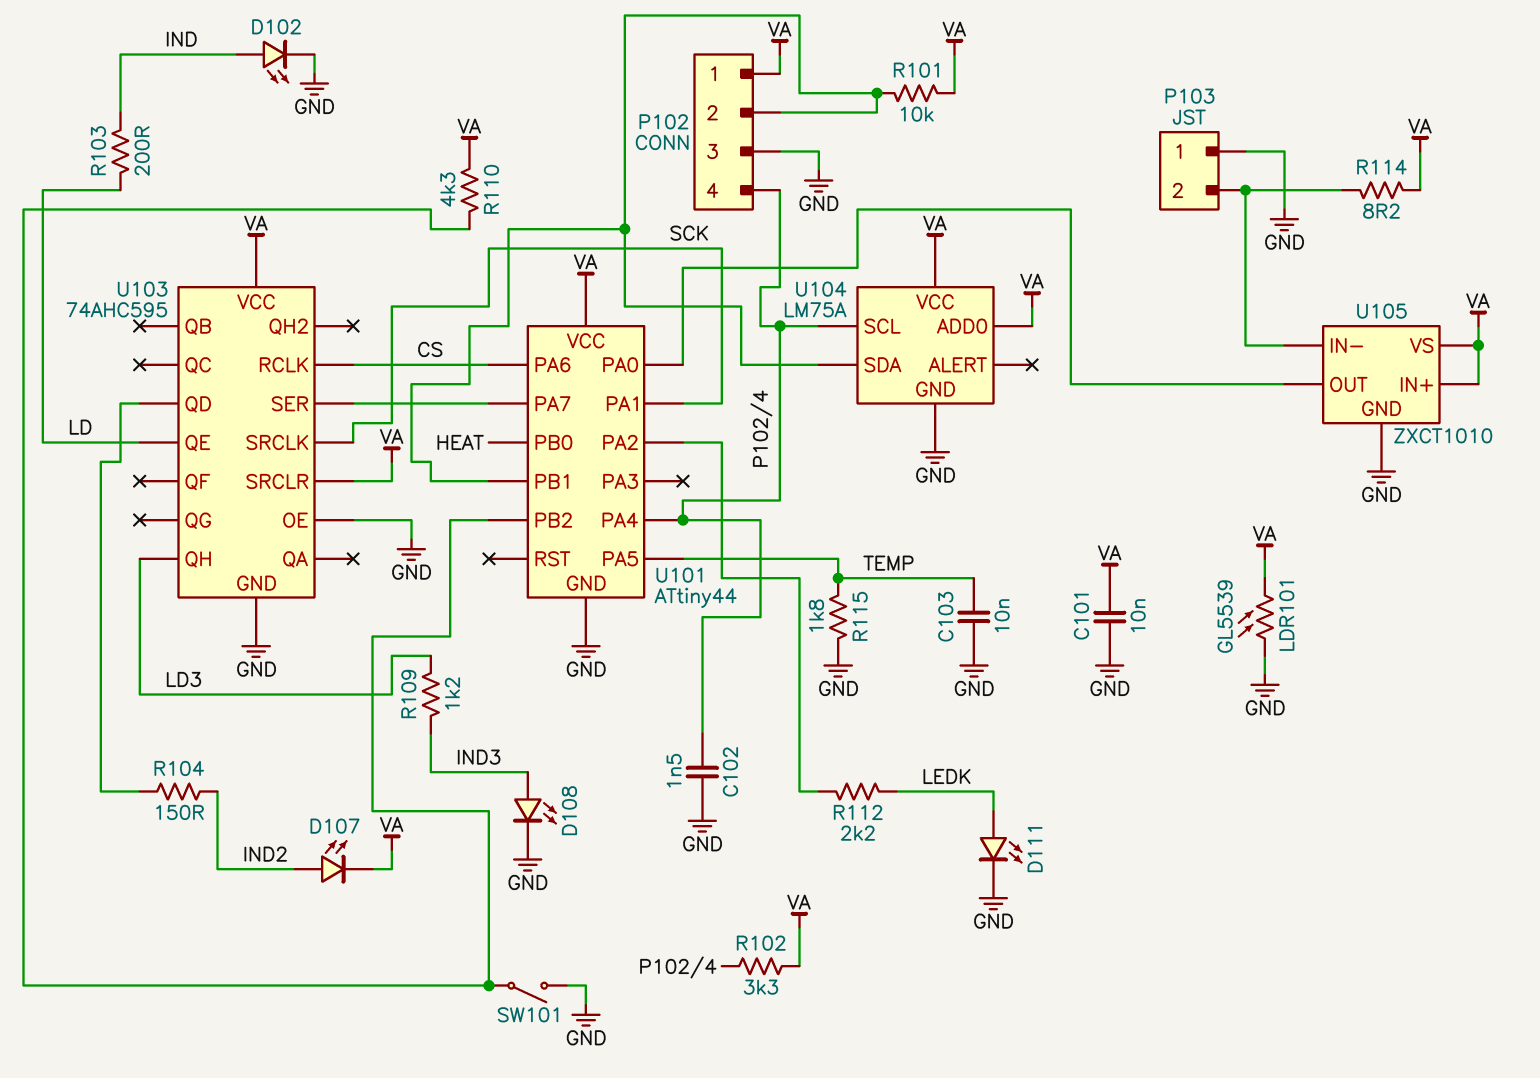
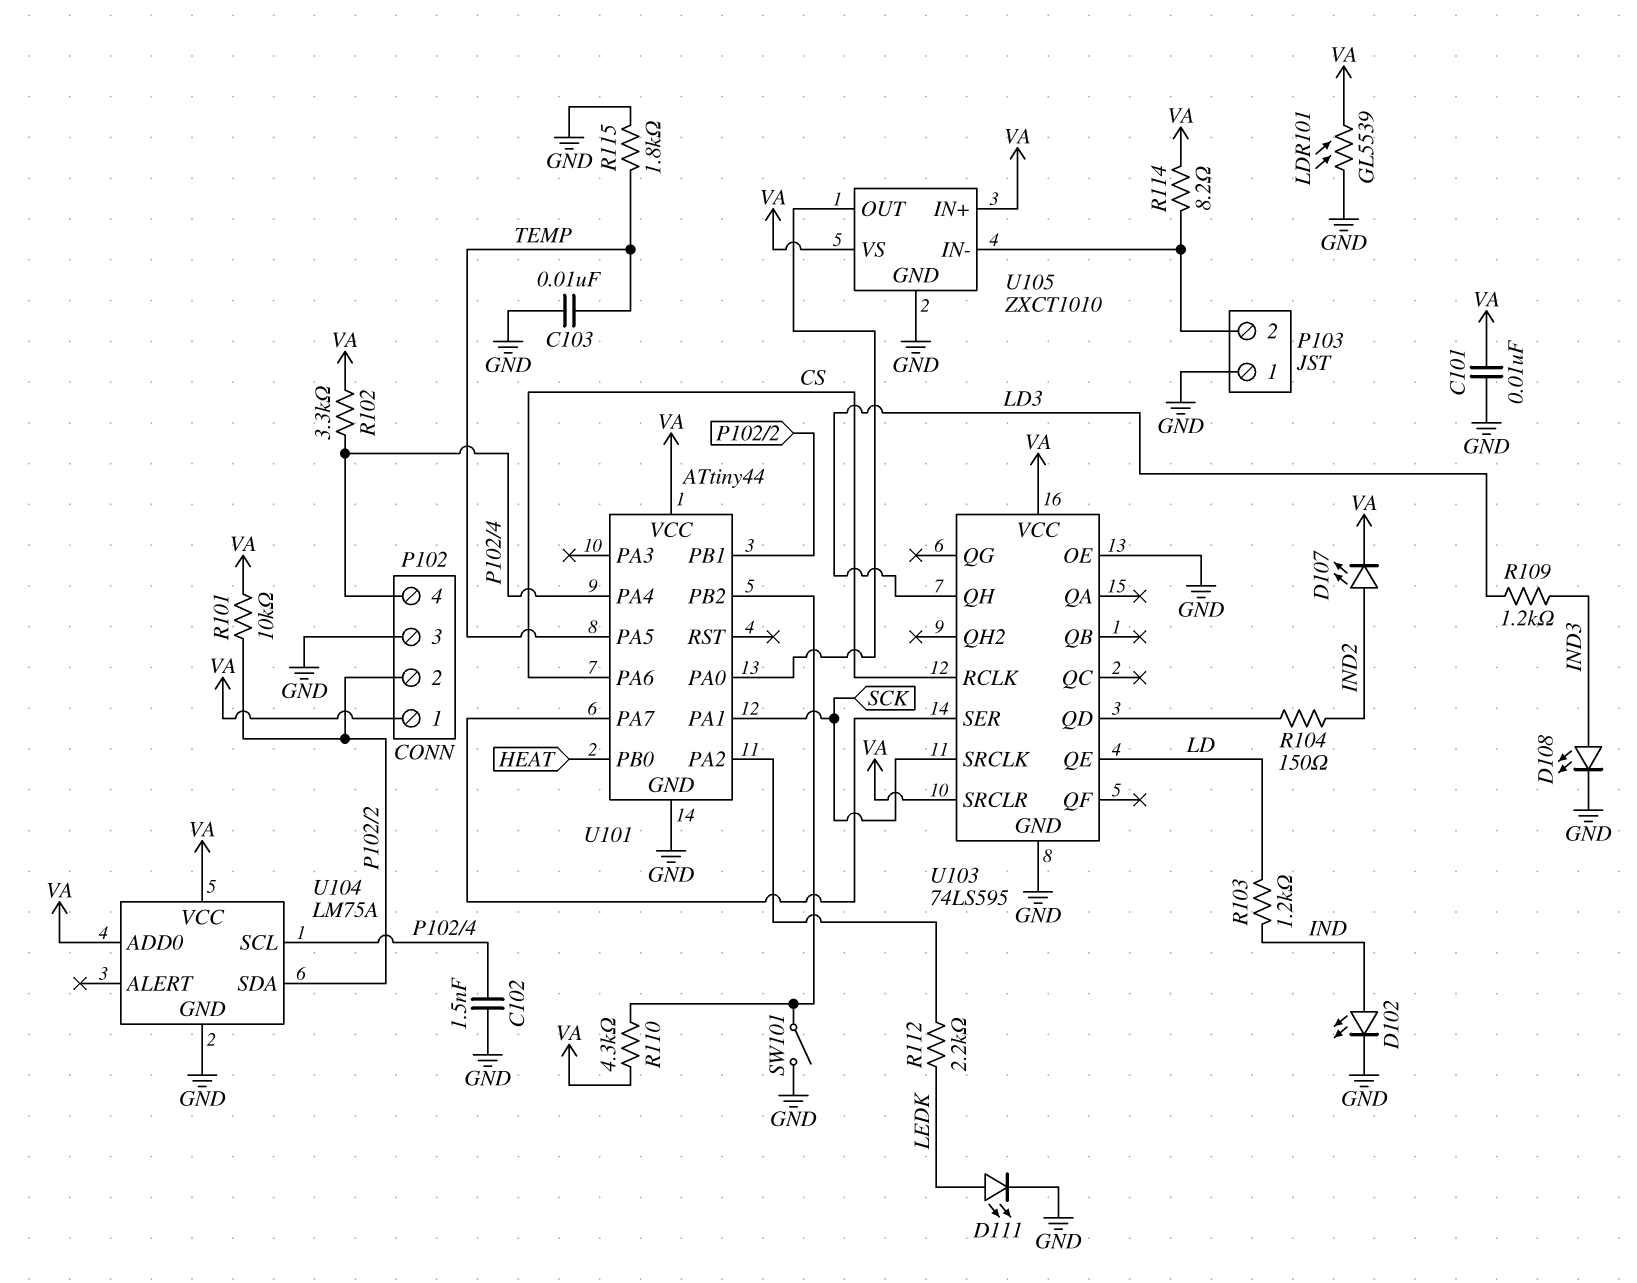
R103: 200 (IND, LD) -> 1.2k (IND, LD)
U103: 74AHC595 -> 74LS595

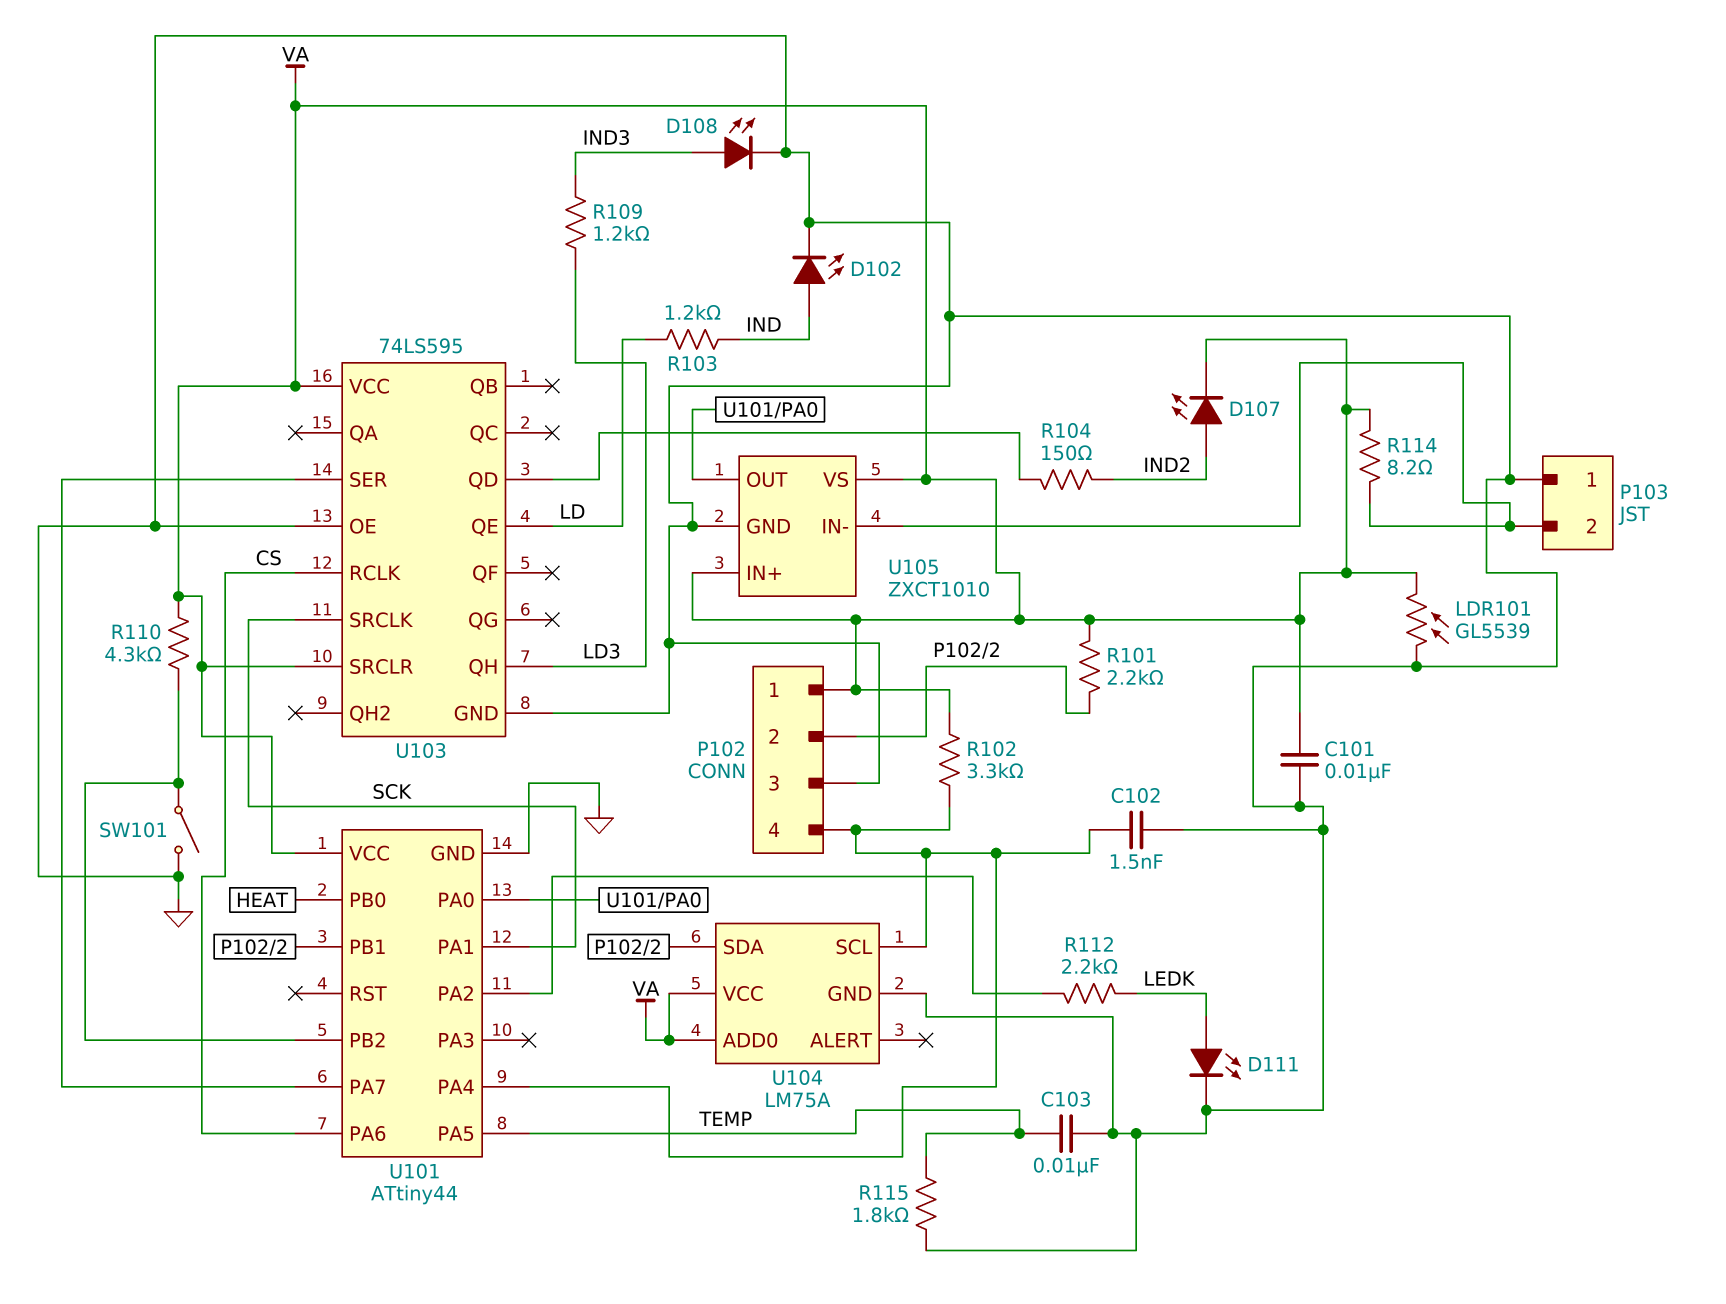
R101: 10k (P102/2, VA) -> 2.2k (P102/2, VA)

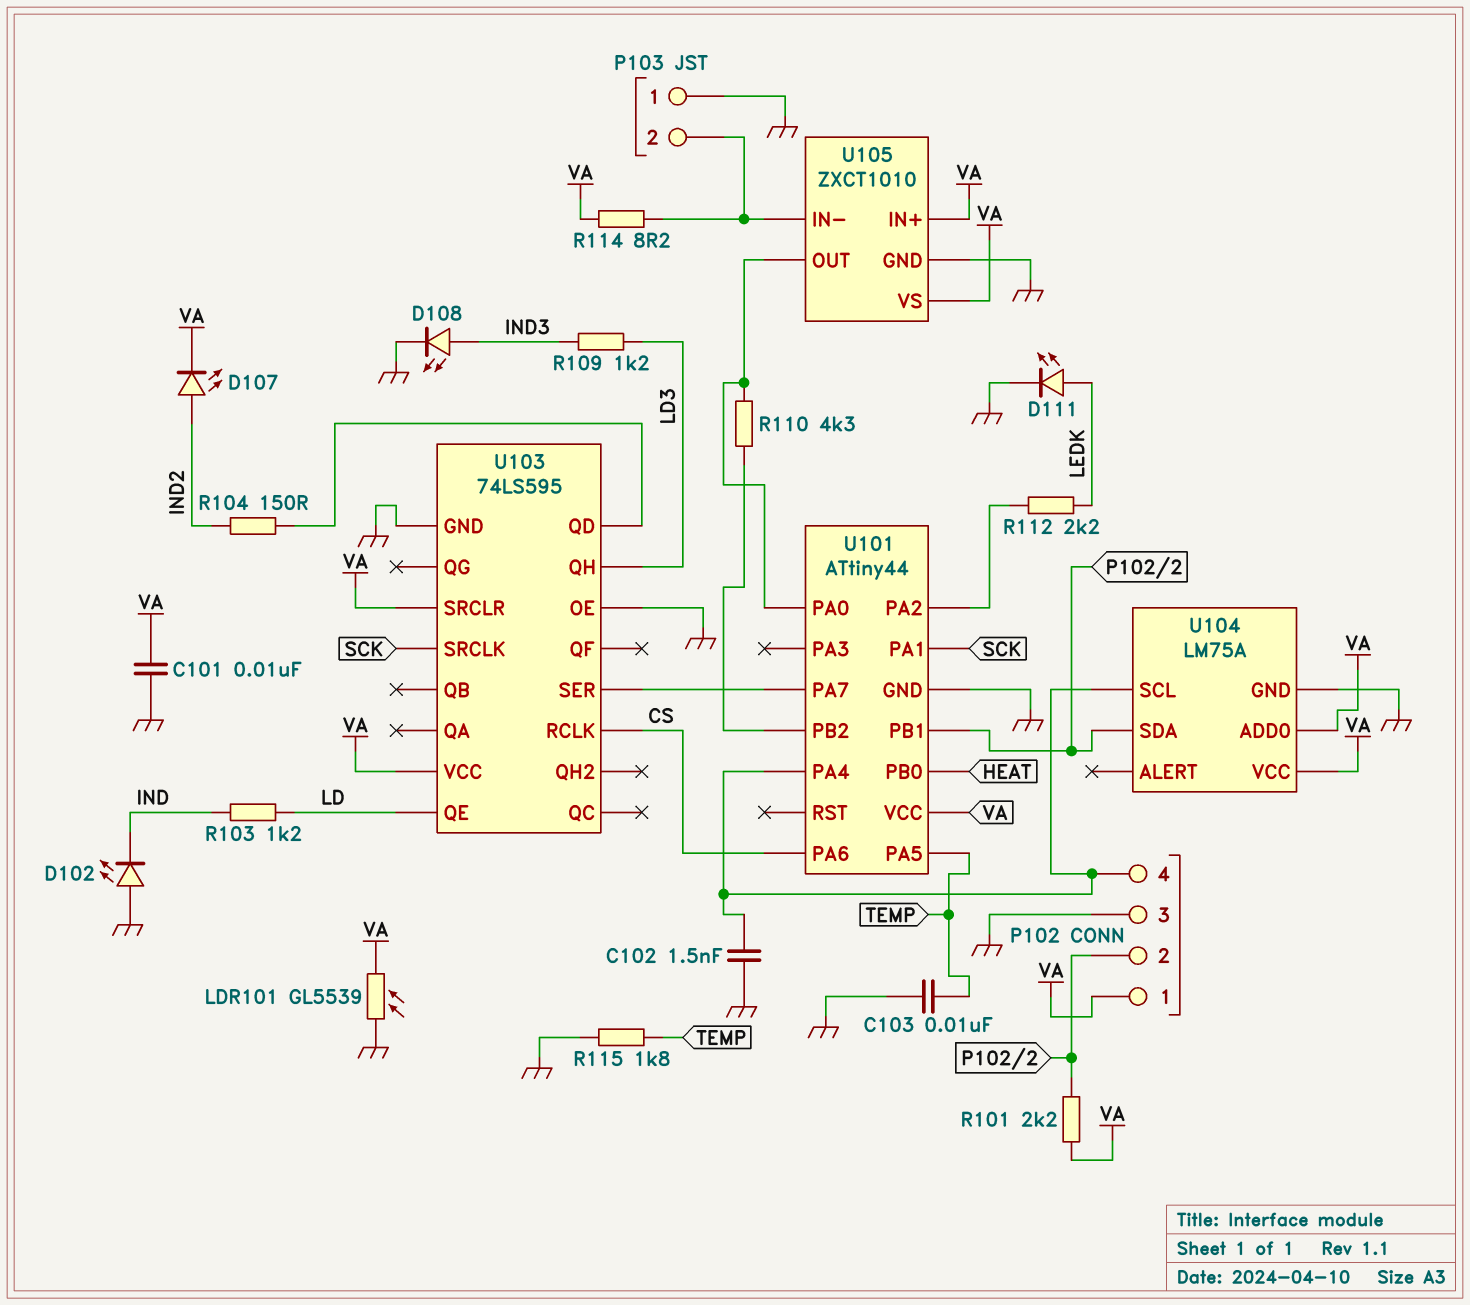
D102: LED (A IND, K GND) -> LED (A GND, K IND)
R102: 3.3k (P102/4, VA) -> none
R110: 4.3k (U101/PB2, VA) -> 4.3k (U101/PA0, U101/PB2)
SW101: switch (GND, U101/PB2) -> none

